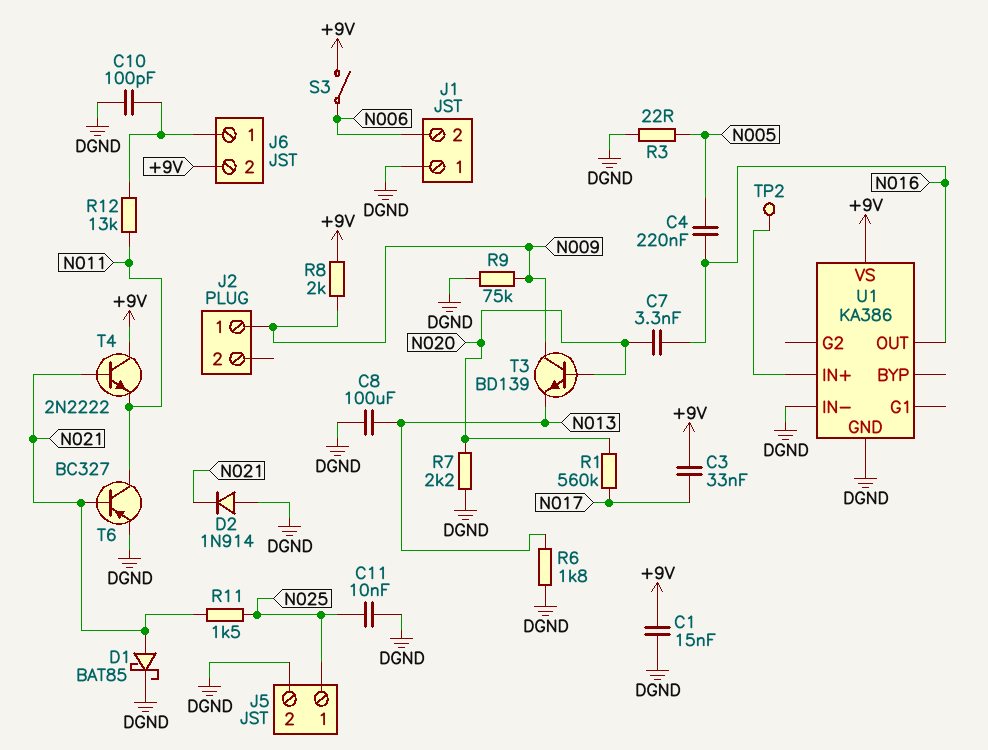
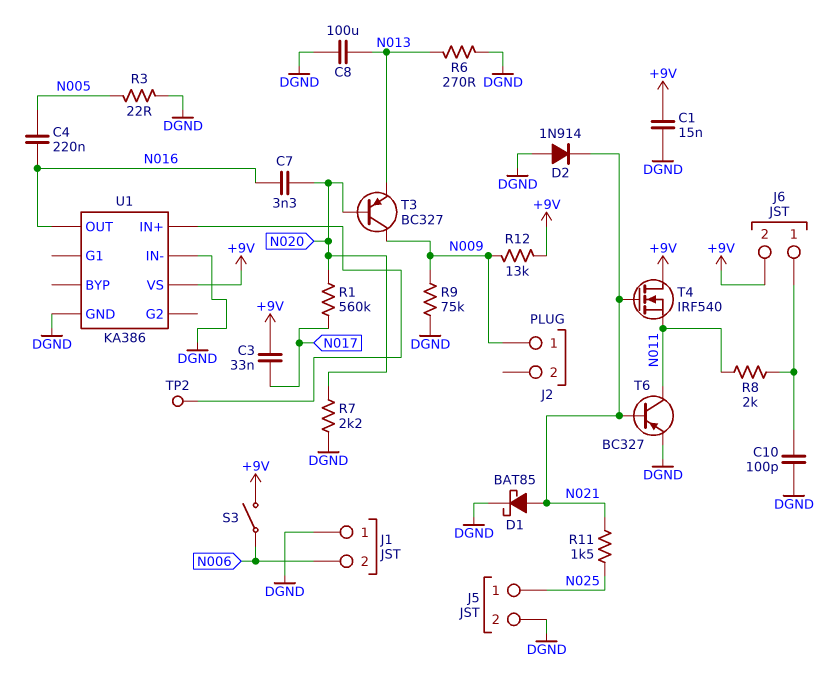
C11: 10nF (DGND, N025) -> none
R6: 1.8k (DGND, N013) -> 270 (DGND, N013)
R8: 2k (+9V, N009) -> 2k (J6/1, N011)
R12: 13k (J6/1, N011) -> 13k (+9V, N009)
T3: NPN BD139 (B N020, C N009, E N013) -> PNP BC327 (B N020, C N009, E N013)
T4: NPN 2N2222 (B N021, C +9V, E N011) -> NMOS IRF540 (G N021, D +9V, S N011)

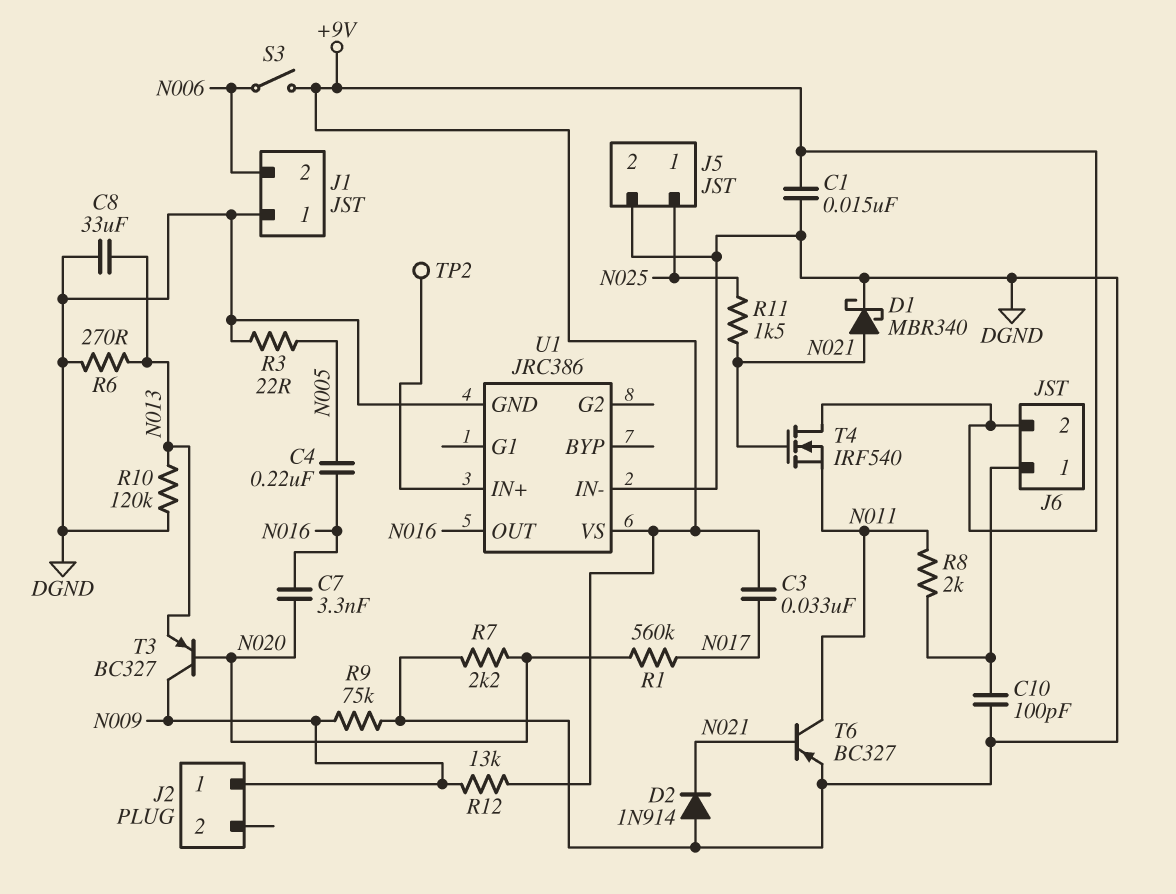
C8: 100uF (DGND, N013) -> 33uF (DGND, N013)
D1: schottky BAT85 (A N021, K DGND) -> schottky MBR340 (A N021, K DGND)
R10: none -> 120k (DGND, N013)
U1: KA386 -> JRC386

